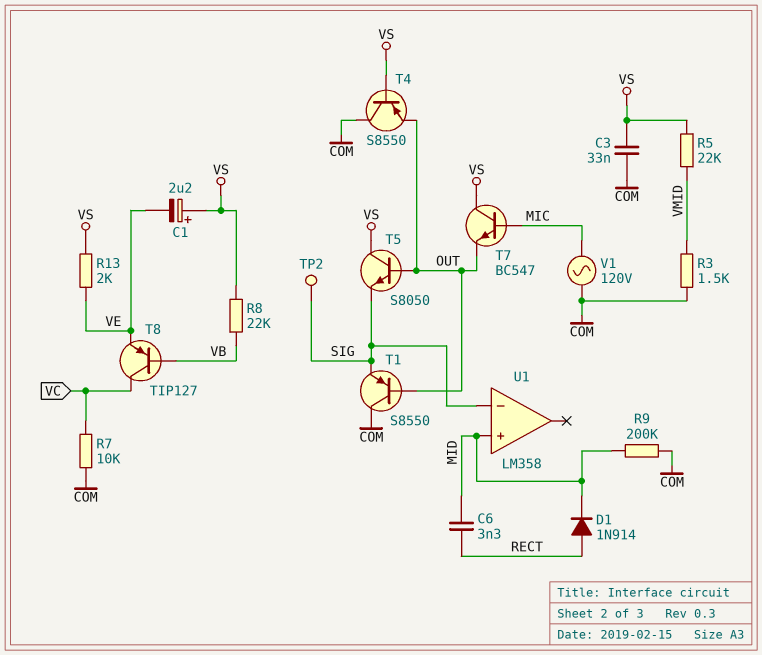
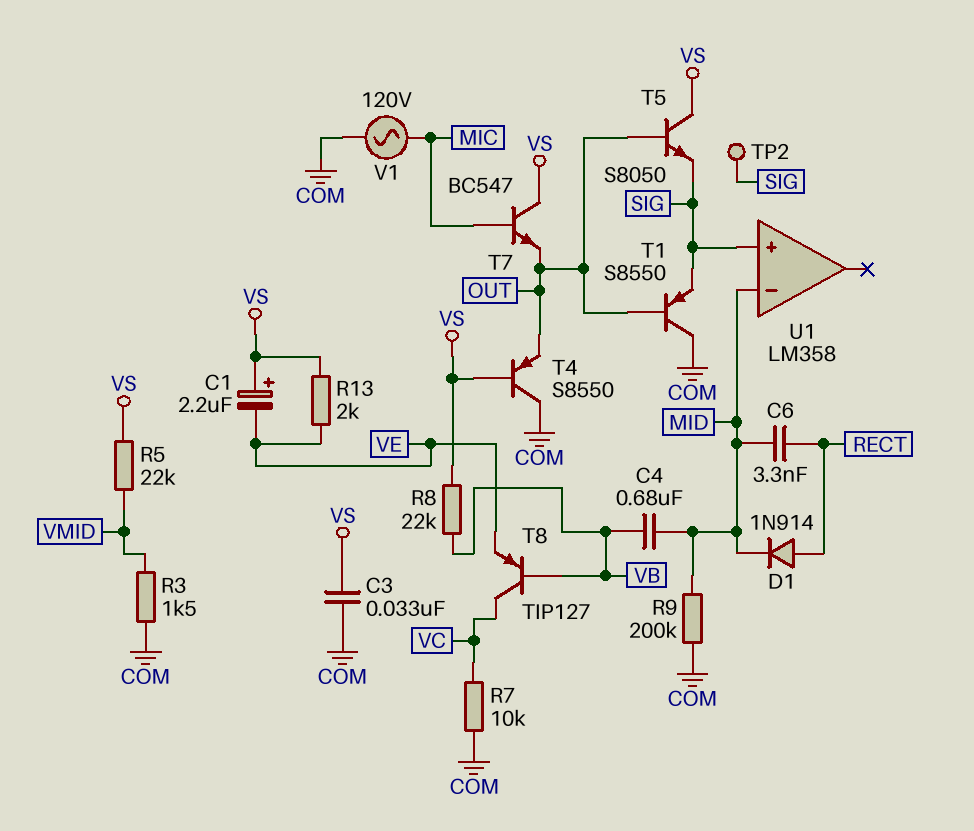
C4: none -> 680nF (MID, VB)
U1 pin in+: MID -> SIG
U1 pin in-: SIG -> MID

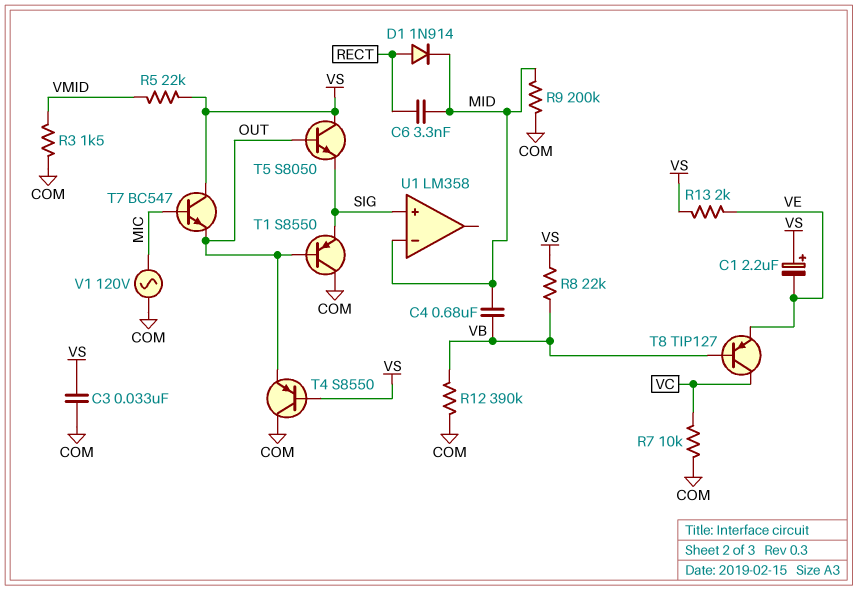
R12: none -> 390k (COM, VB)
TP2: test point (SIG) -> none

